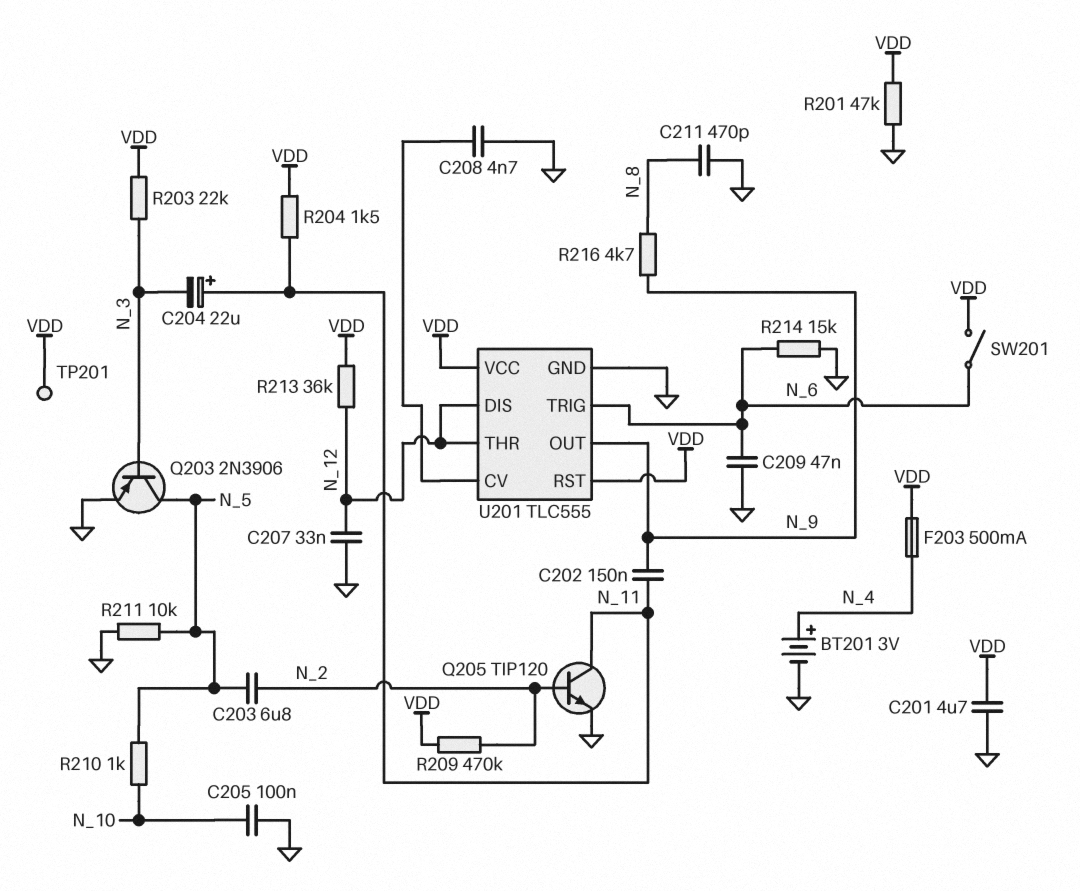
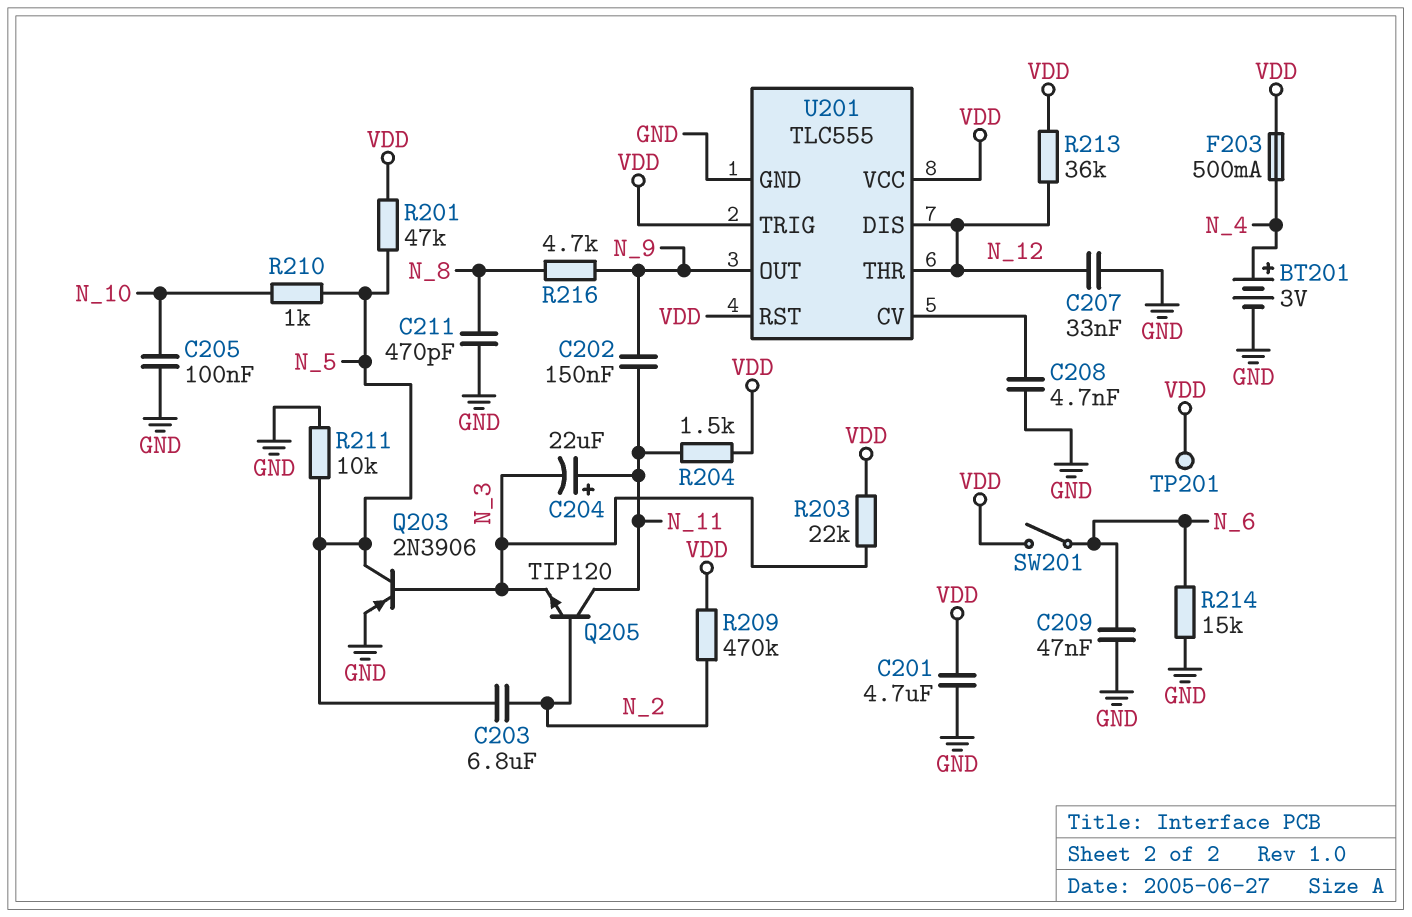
Q205: NPN TIP120 (B N_2, C N_11, E GND) -> NPN TIP120 (B N_2, C N_11, E N_3)
R201: 47k (GND, VDD) -> 47k (N_5, VDD)
U201 pin TRIG: N_6 -> VDD

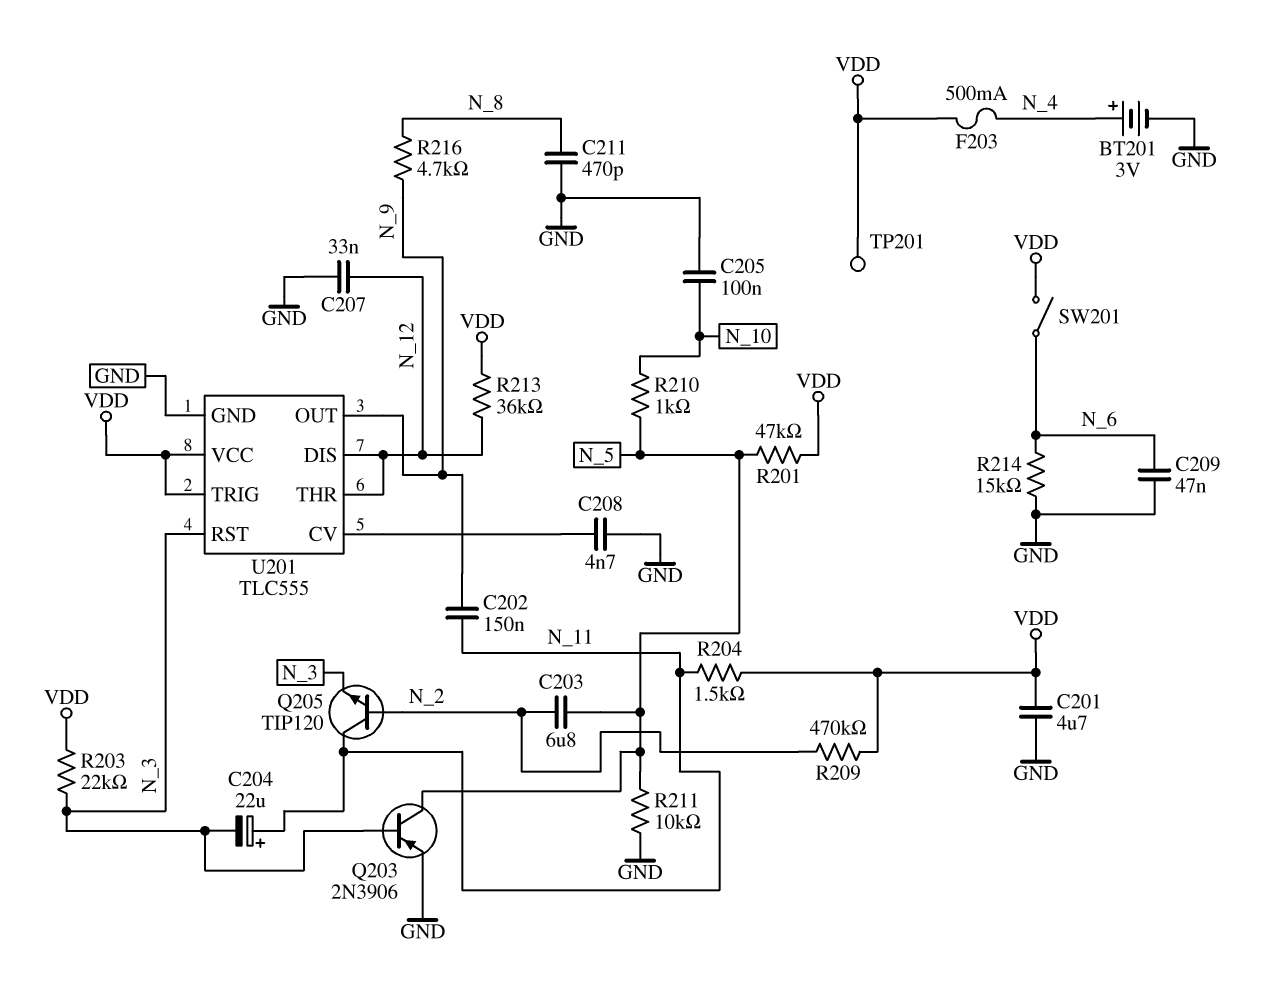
U201 pin RST: VDD -> N_3

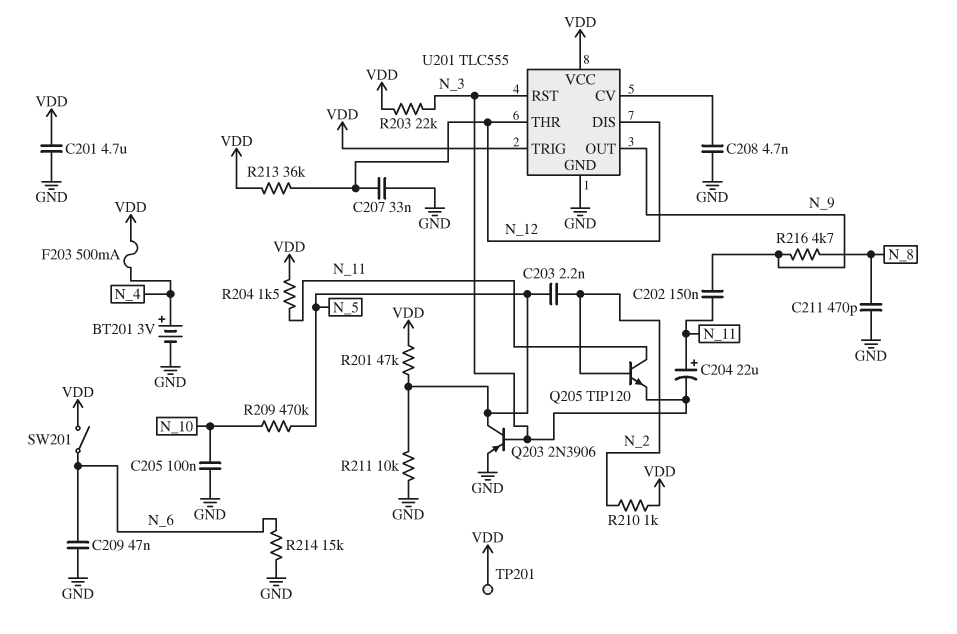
C203: 6.8uF (N_2, N_5) -> 2.2nF (N_2, N_5)
R209: 470k (N_2, VDD) -> 470k (N_5, N_10)
R210: 1k (N_5, N_10) -> 1k (N_2, VDD)

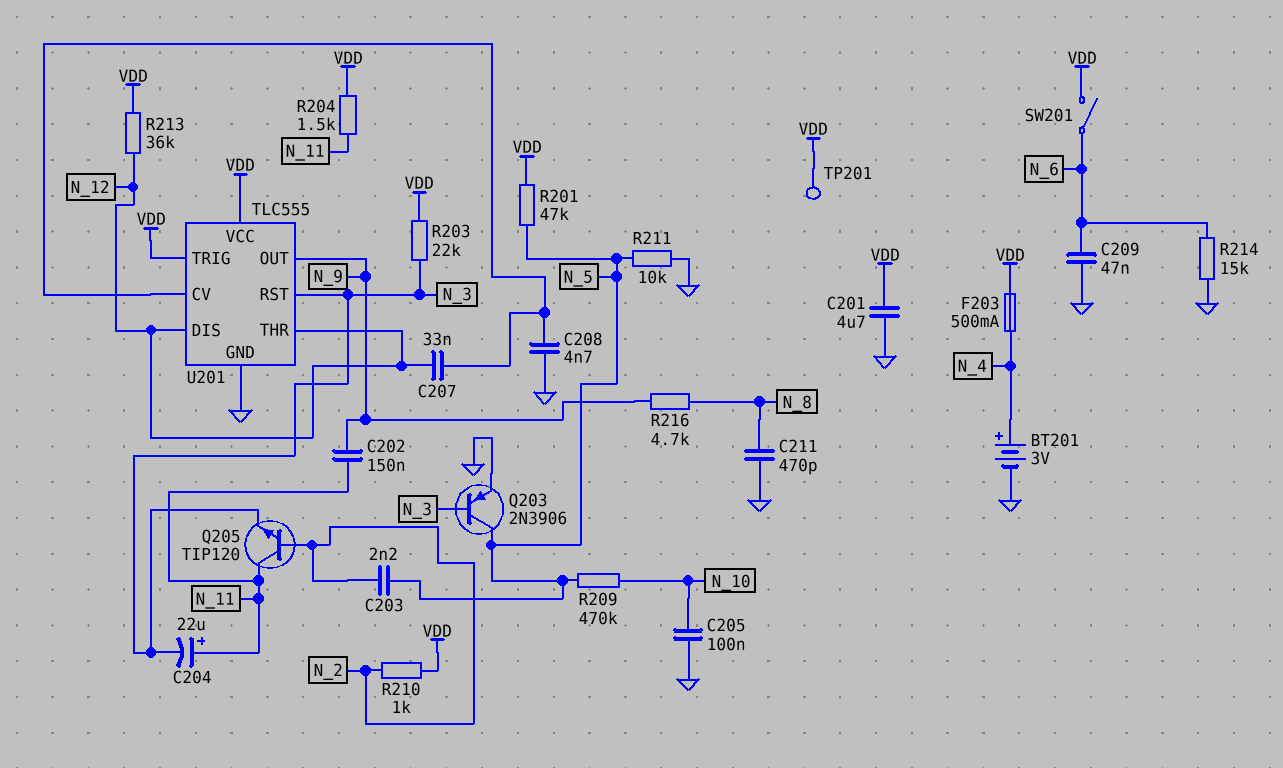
C207: 33nF (GND, N_12) -> 33nF (N_12, U201/CV)

